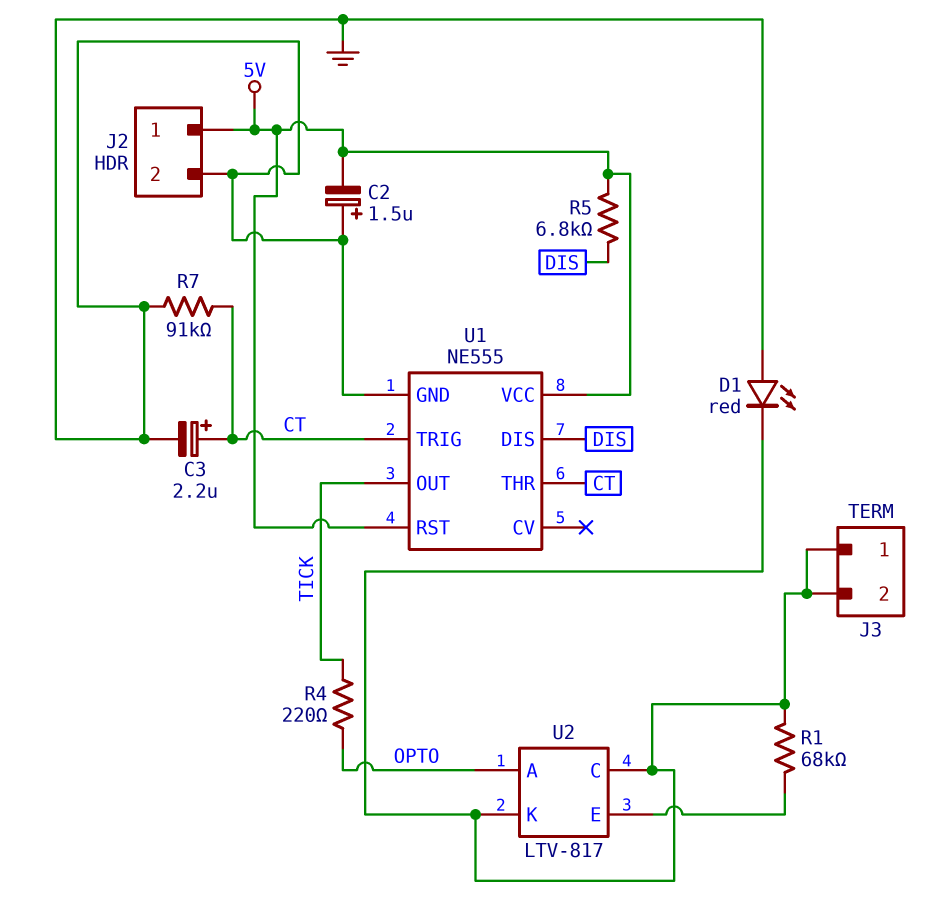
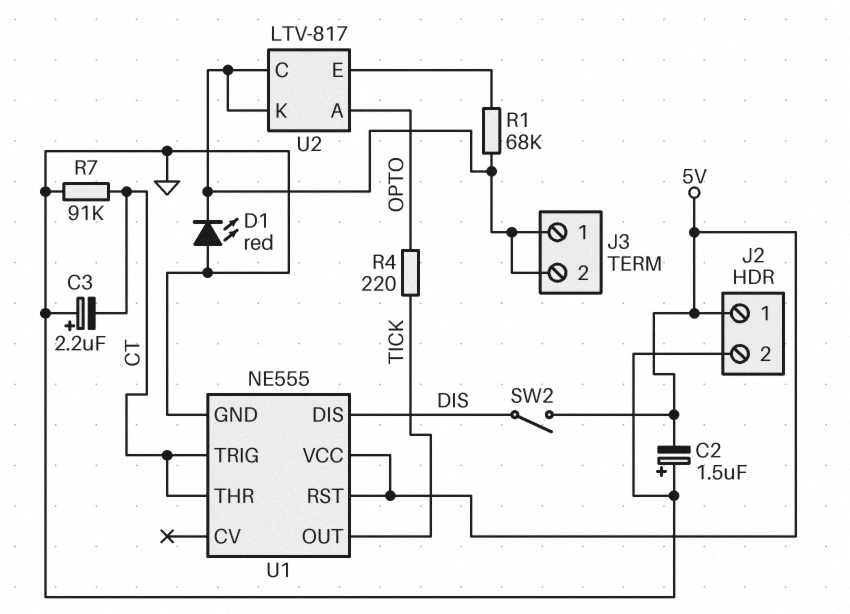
C3: 2.2uF (plus CT, minus GND) -> 2.2uF (plus GND, minus CT)
R5: 6.8k (5V, DIS) -> none
SW2: none -> switch (5V, DIS)

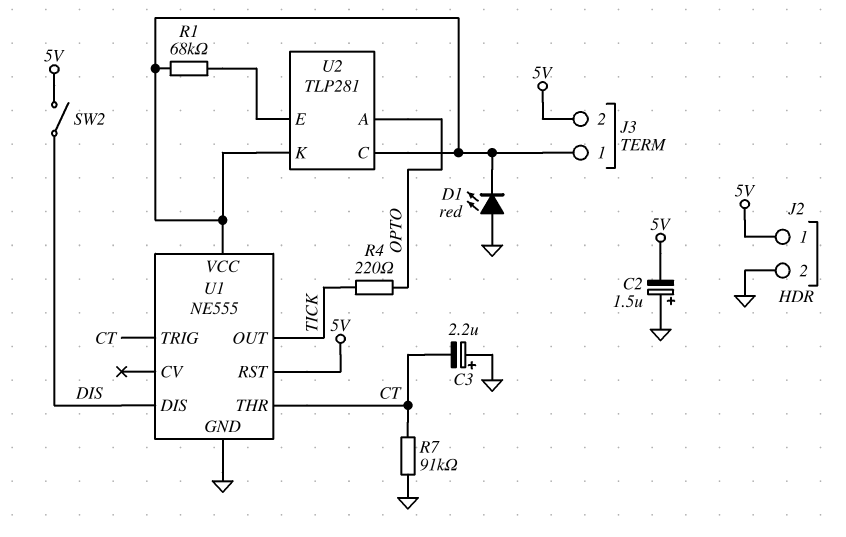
J3 pin 2: J3/1 -> 5V
U1 pin VCC: 5V -> J3/1
U2: LTV-817 -> TLP281

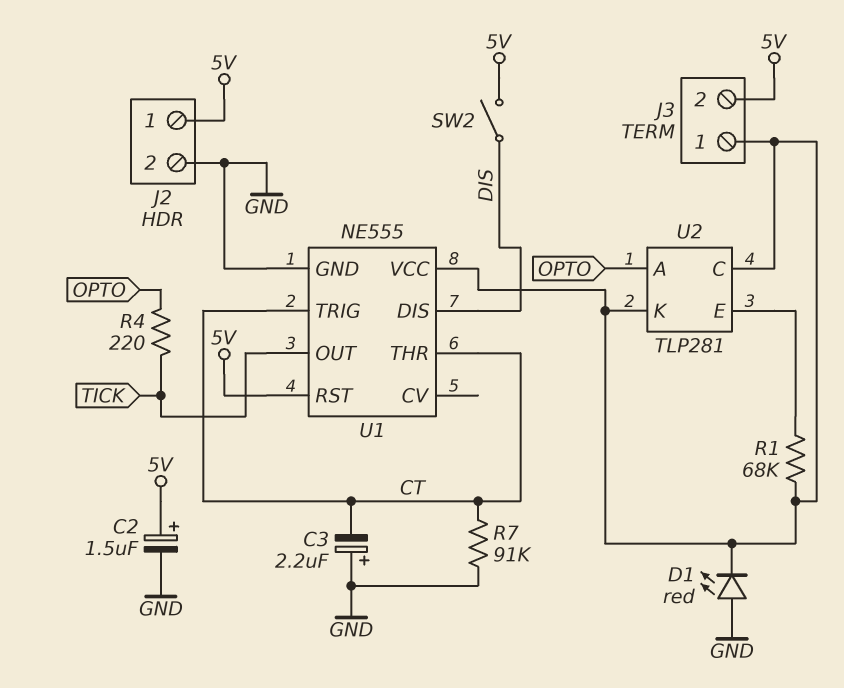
C2: 1.5uF (plus GND, minus 5V) -> 1.5uF (plus 5V, minus GND)

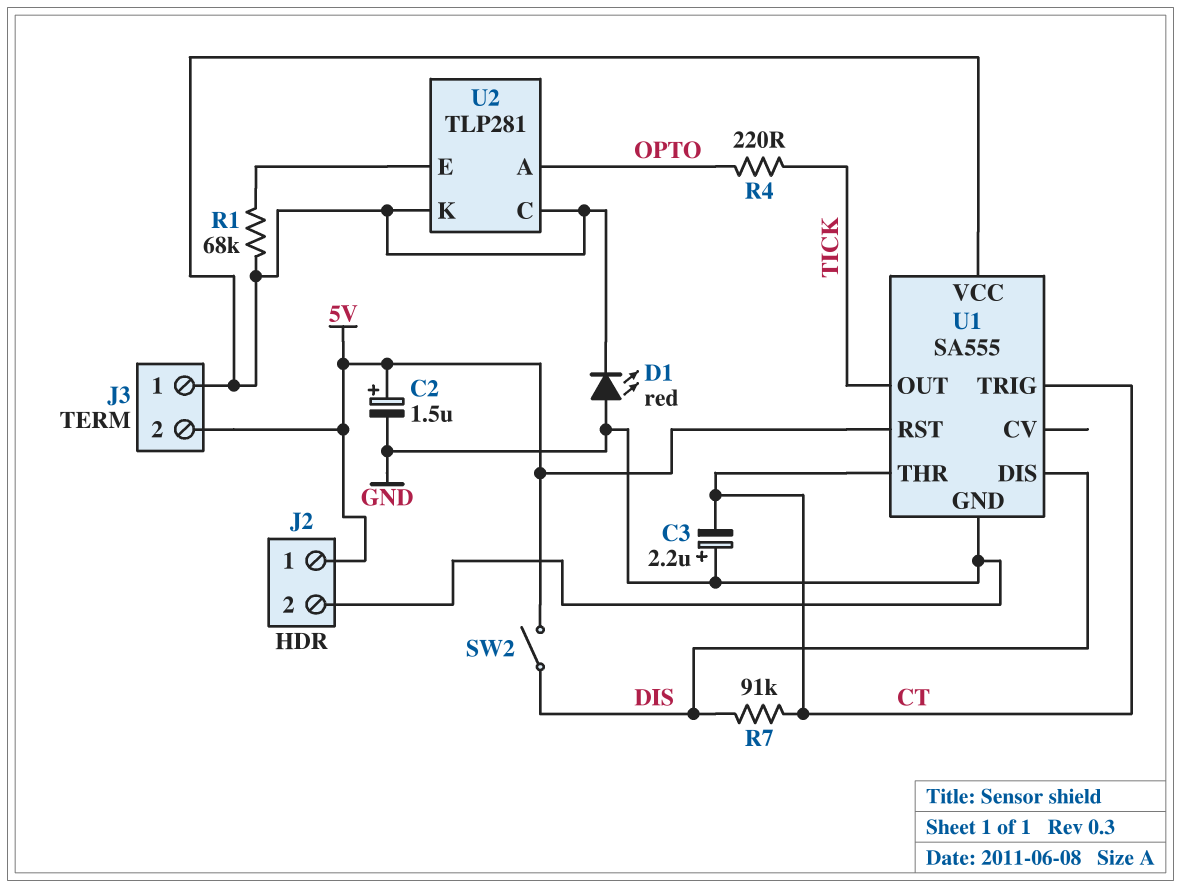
R7: 91k (CT, GND) -> 91k (CT, DIS)
U1: NE555 -> SA555

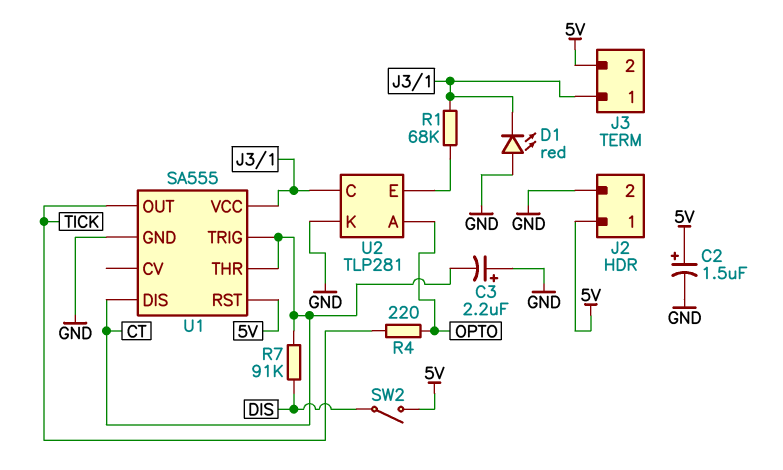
U1 pin DIS: DIS -> CT
U2 pin K: J3/1 -> GND

